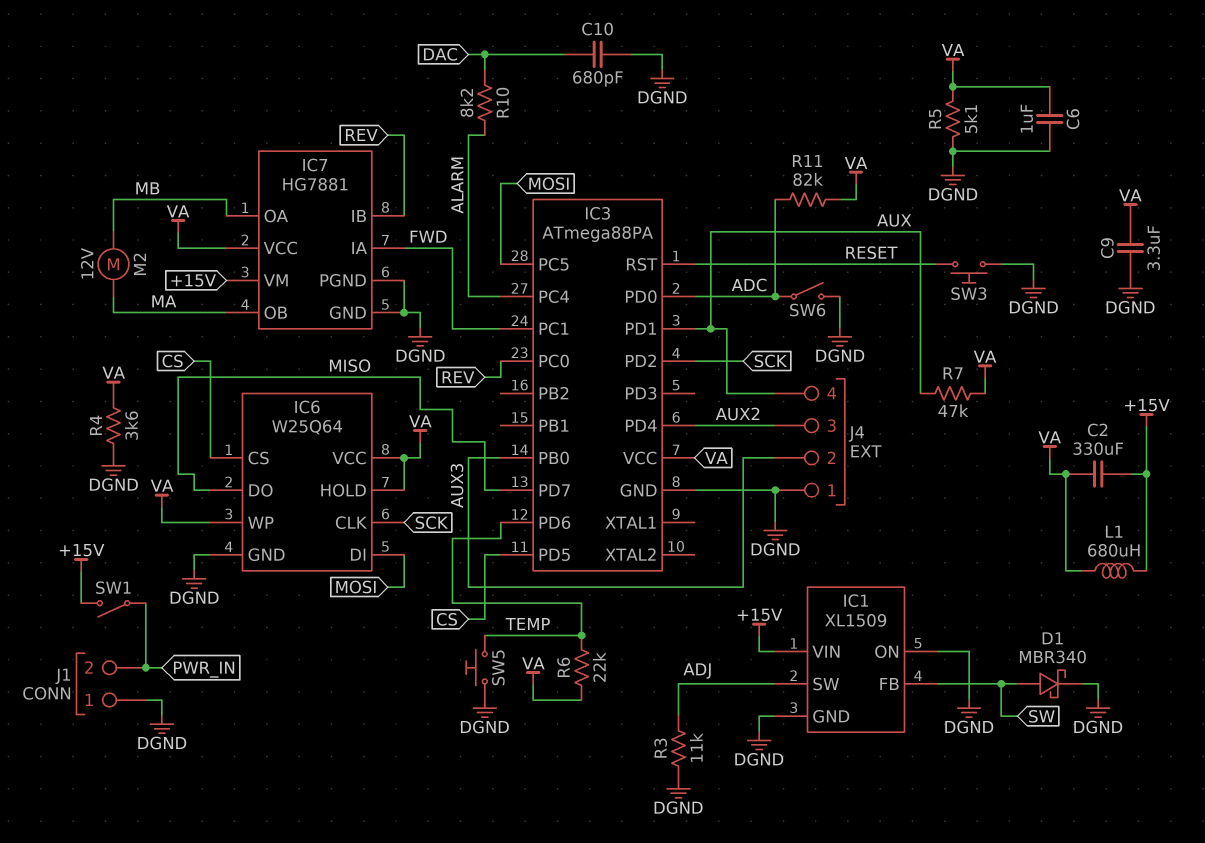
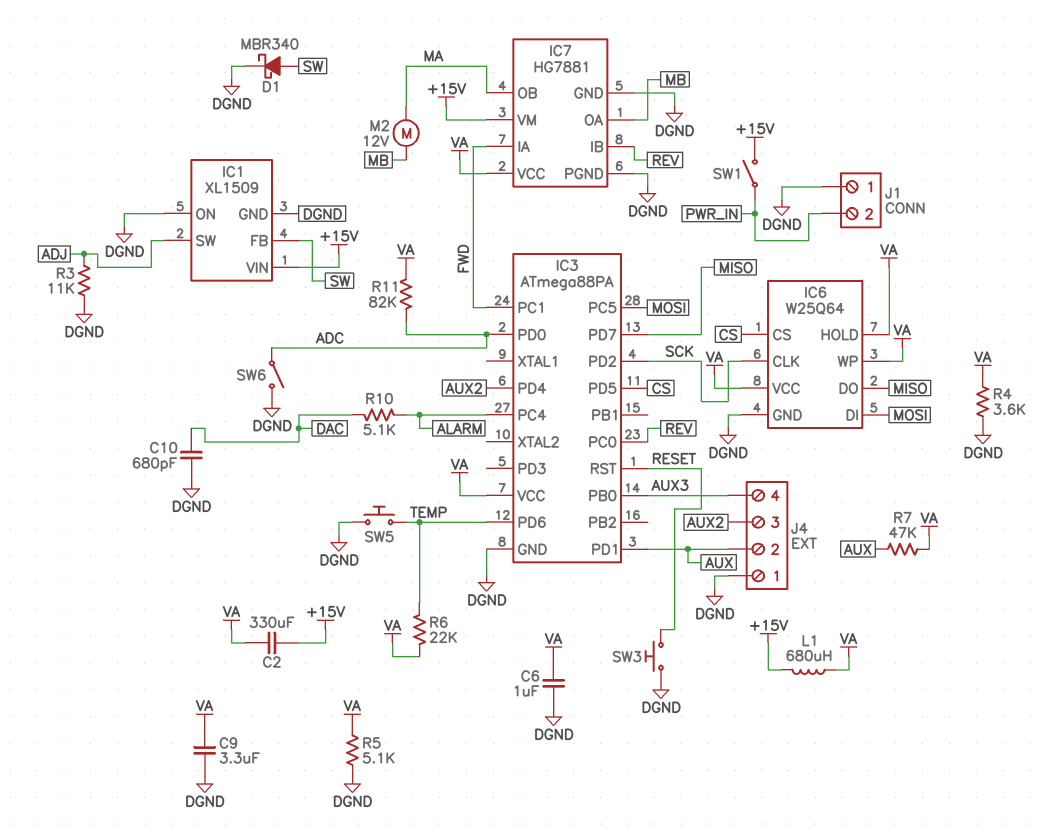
J4 pin 2: AUX3 -> AUX
J4 pin 4: AUX -> AUX3
R10: 8.2k (ALARM, DAC) -> 5.1k (ALARM, DAC)

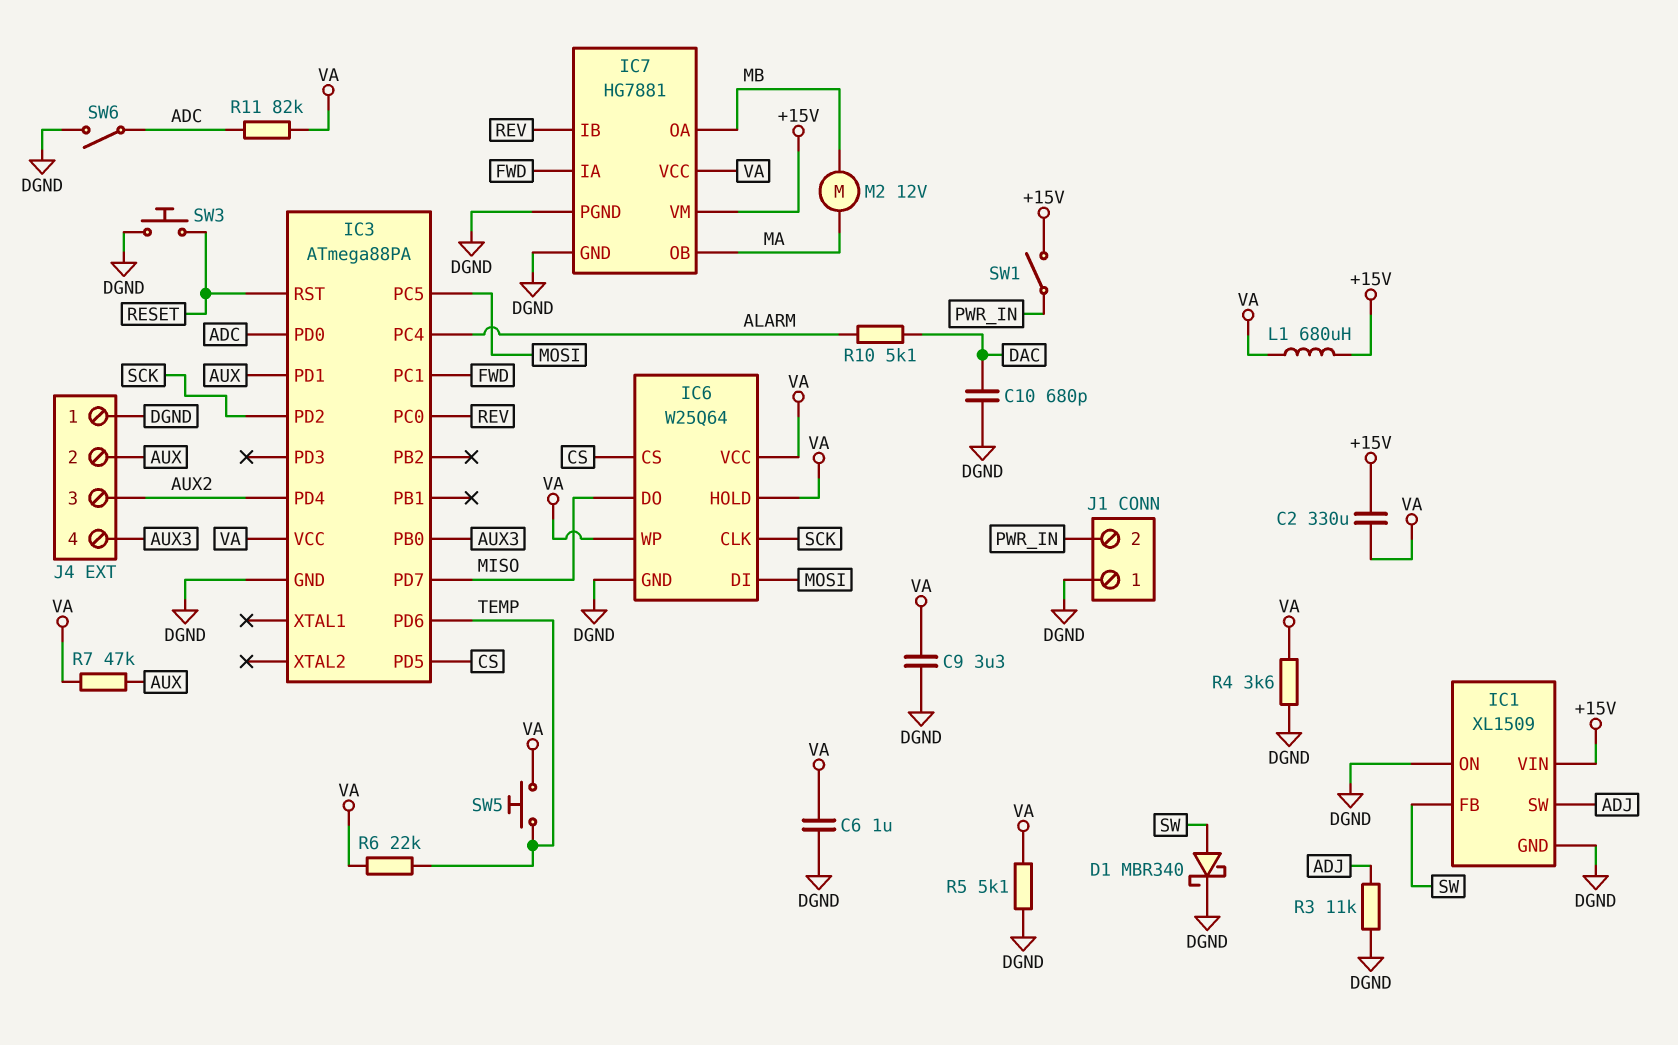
SW5: button (DGND, TEMP) -> button (TEMP, VA)

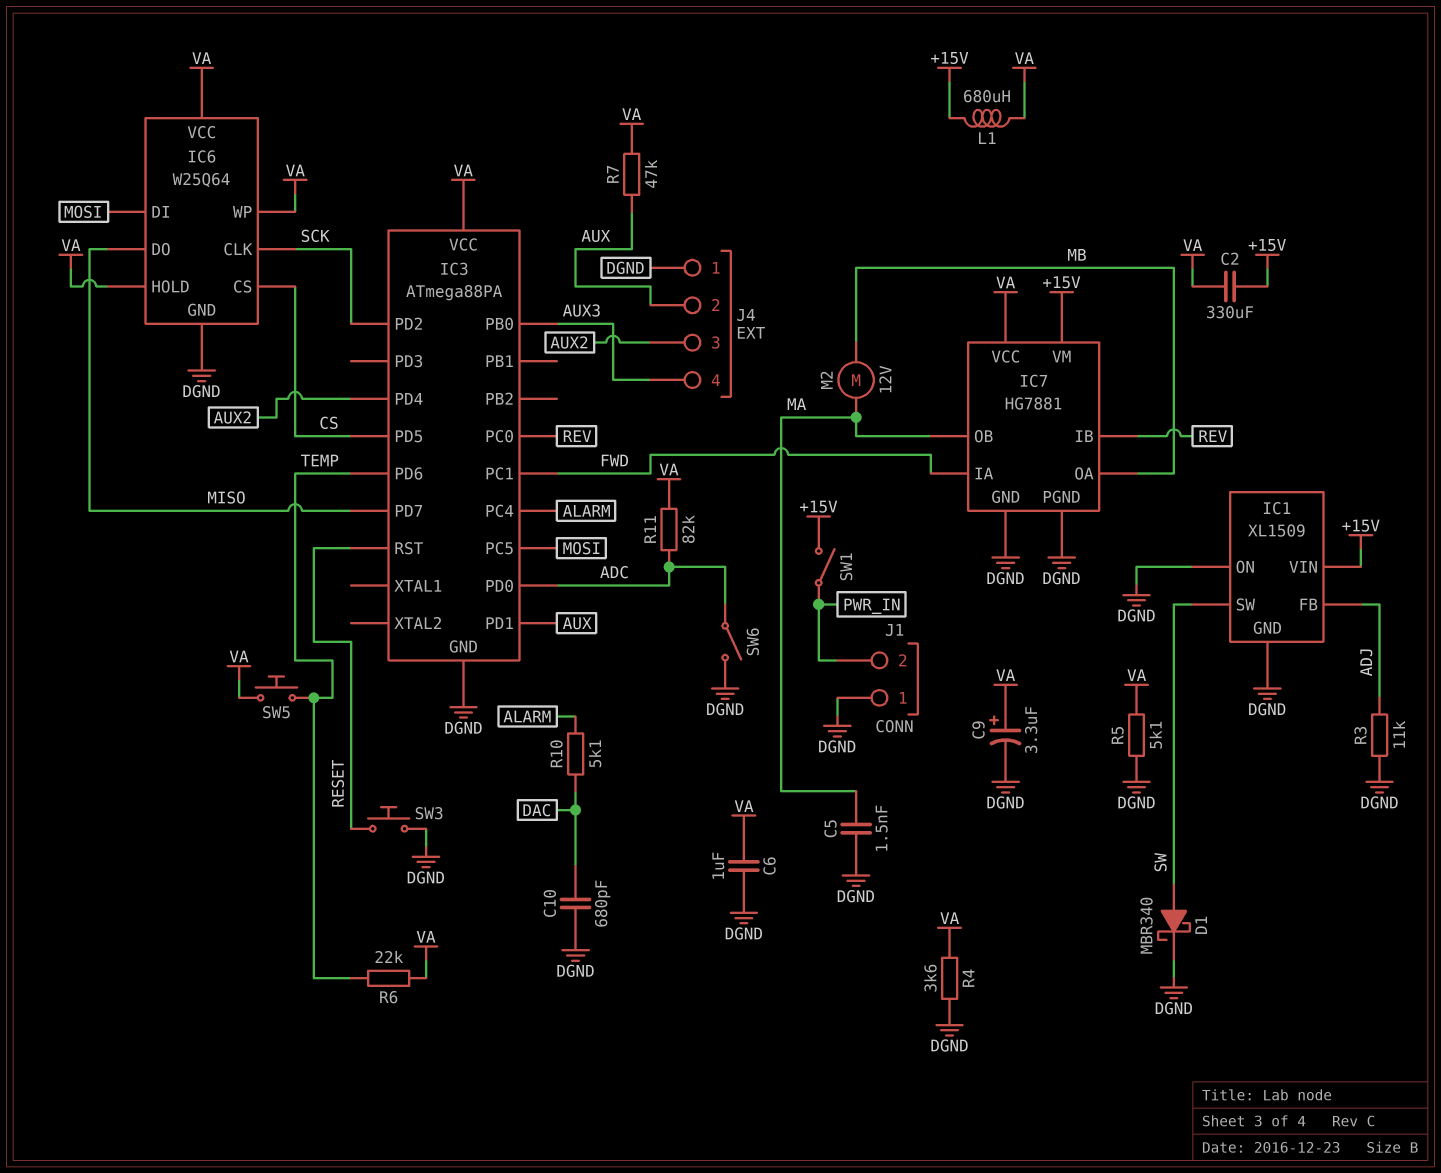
C5: none -> 1.5nF (DGND, MA)
C9: 3.3uF (DGND, VA) -> 3.3uF (plus VA, minus DGND)
IC1 pin FB: SW -> ADJ
IC1 pin SW: ADJ -> SW

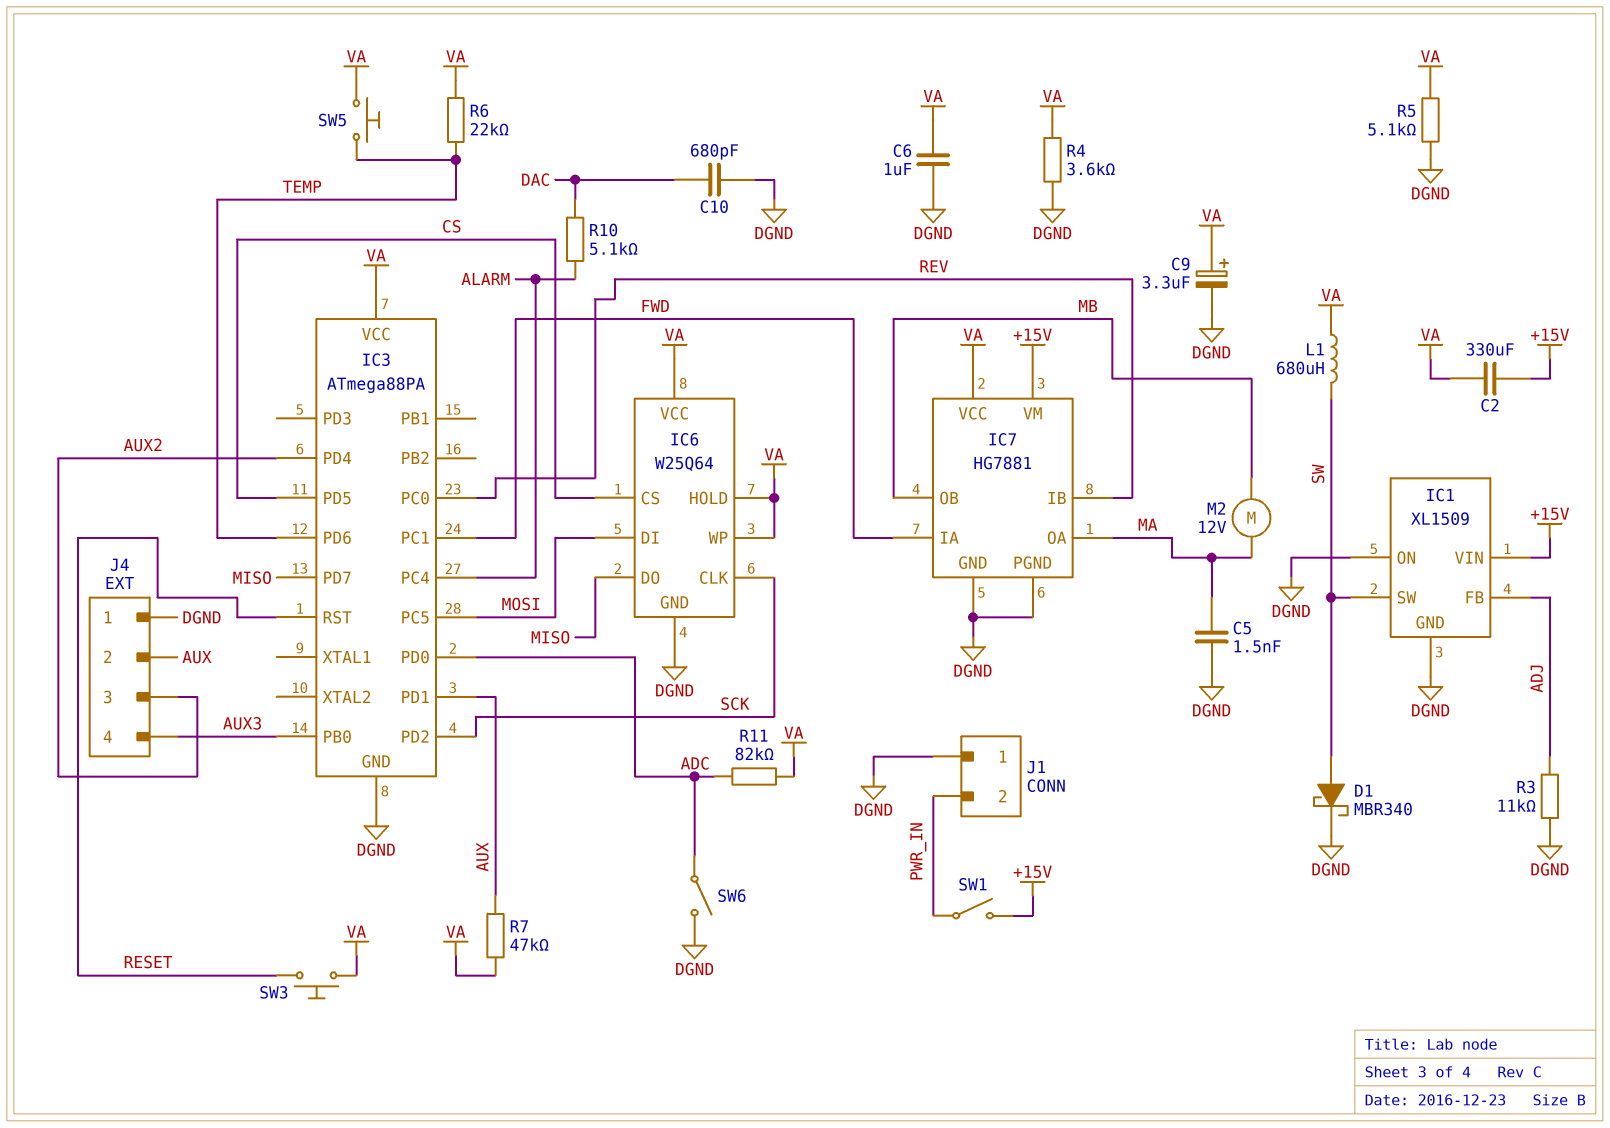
IC7 pin OA: MB -> MA
IC7 pin OB: MA -> MB
L1: 680uH (+15V, VA) -> 680uH (SW, VA)
SW3: button (DGND, RESET) -> button (RESET, VA)

